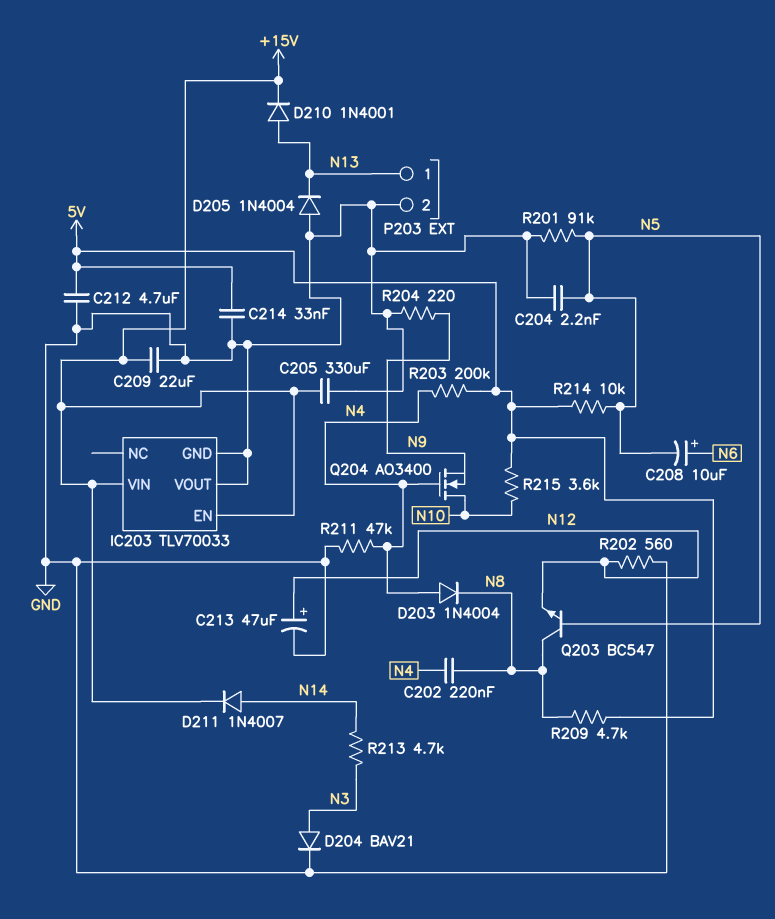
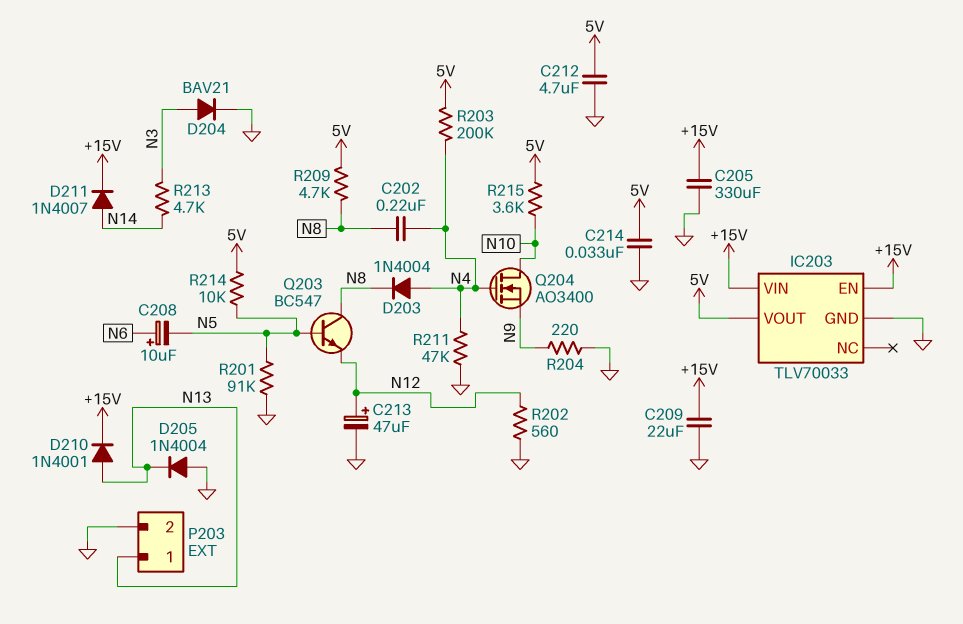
C204: 2.2nF (GND, N5) -> none
IC203 pin VOUT: GND -> 5V

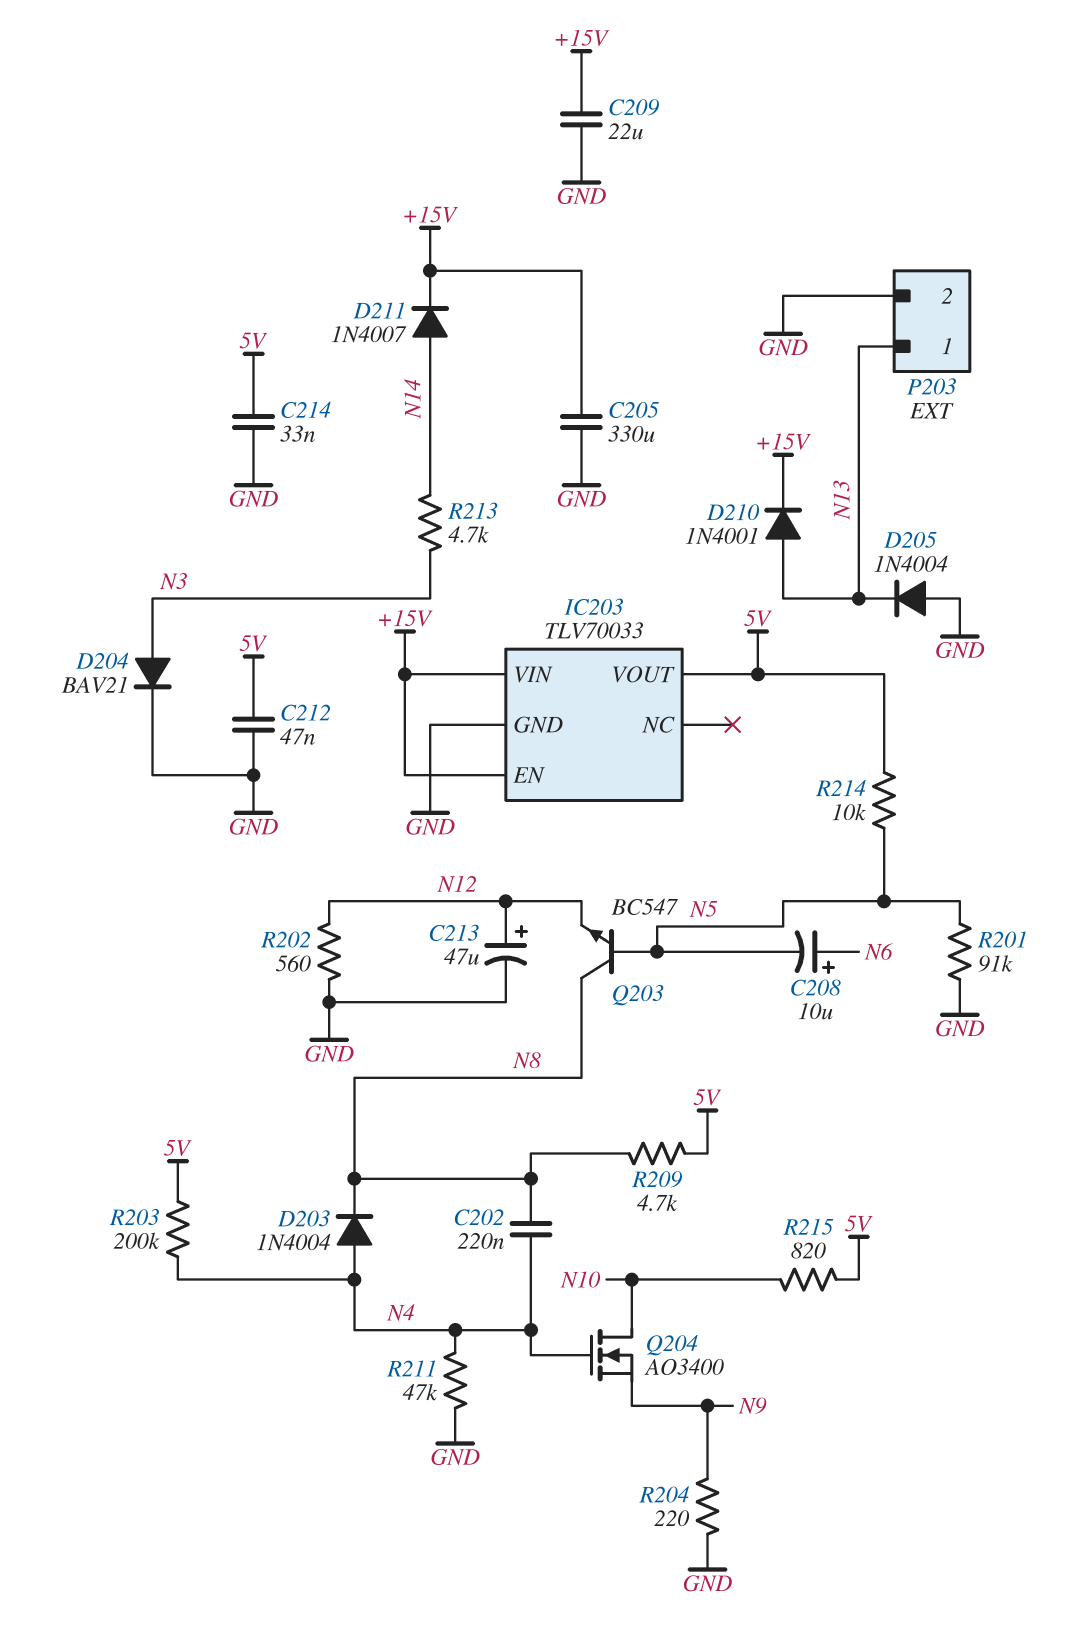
C212: 4.7uF (5V, GND) -> 47nF (5V, GND)
R215: 3.6k (5V, N10) -> 820 (5V, N10)

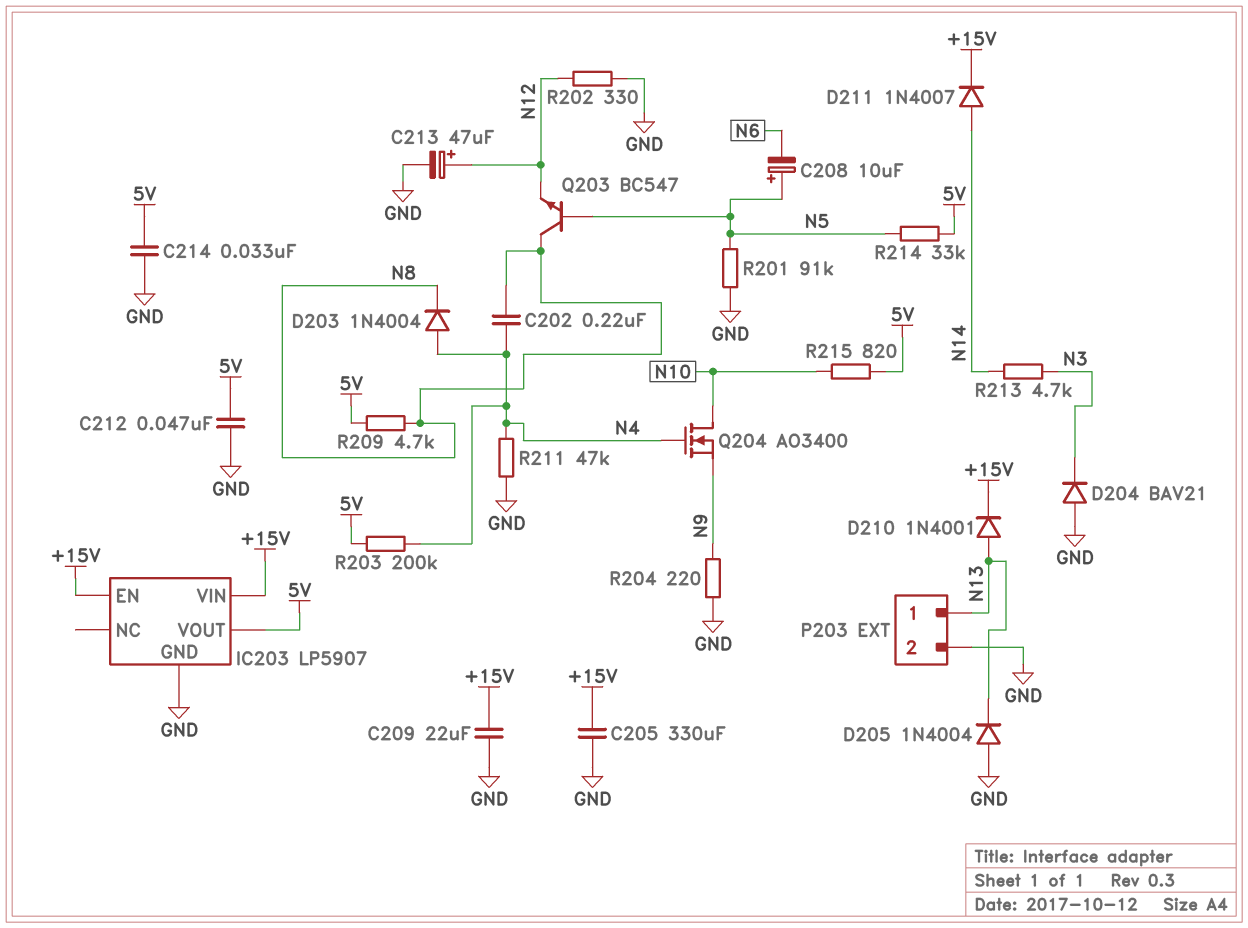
C208: 10uF (plus N6, minus N5) -> 10uF (plus N5, minus N6)
D204: diode BAV21 (A N3, K GND) -> diode BAV21 (A GND, K N3)
IC203: TLV70033 -> LP5907
R202: 560 (GND, N12) -> 330 (GND, N12)
R214: 10k (5V, N5) -> 33k (5V, N5)

